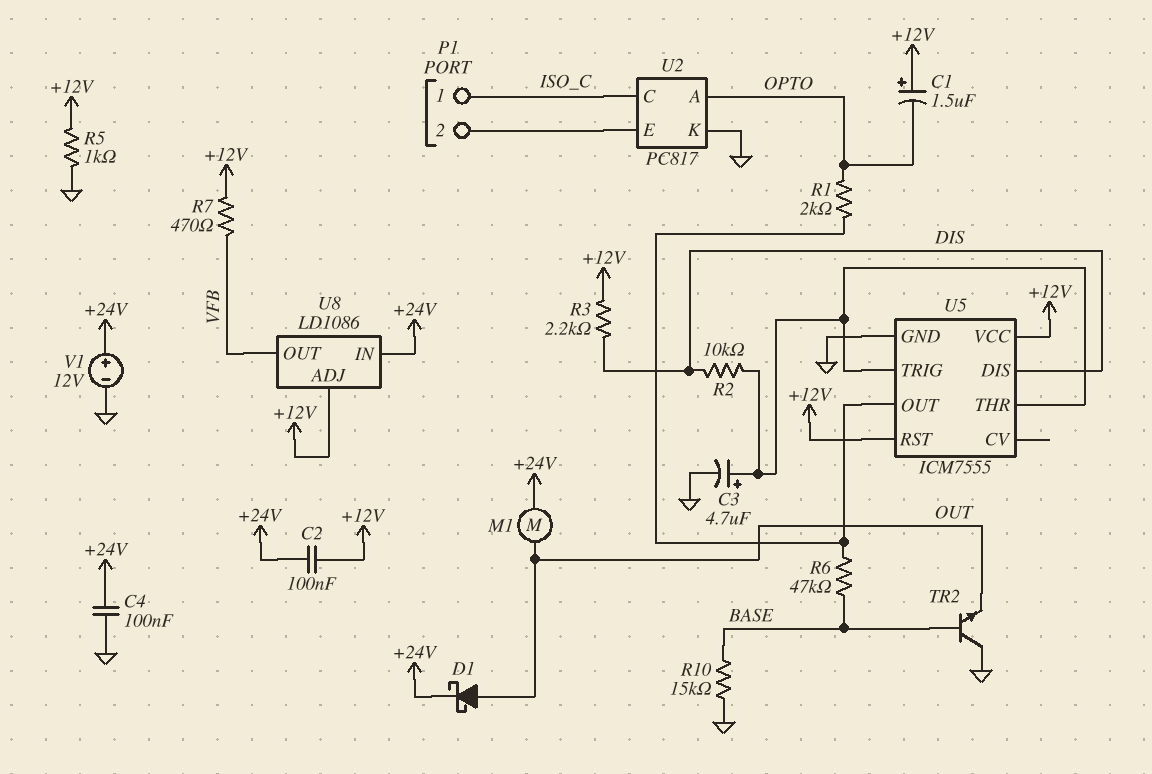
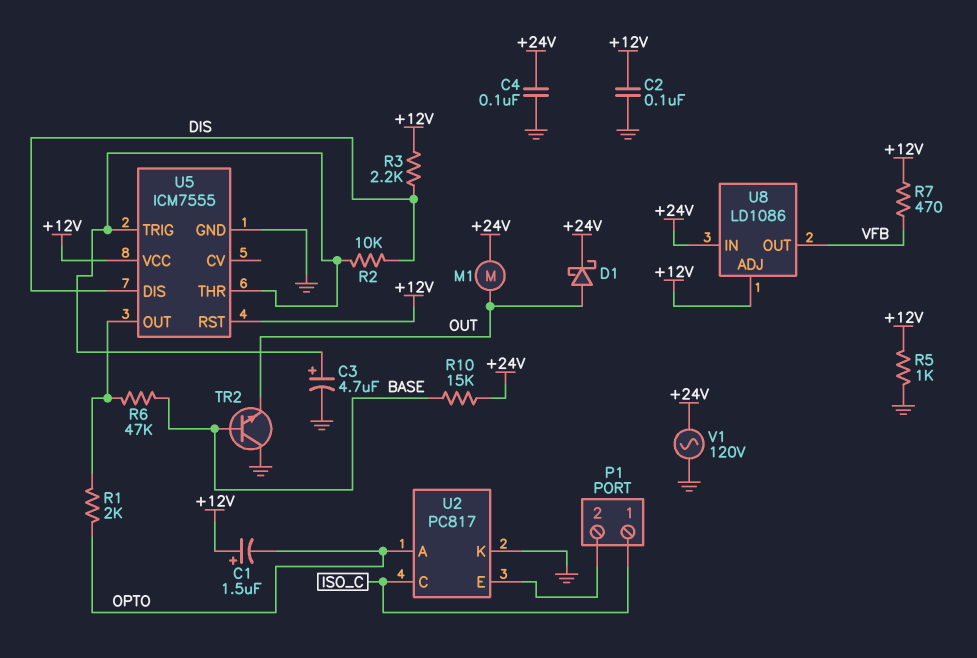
C2: 100nF (+12V, +24V) -> 100nF (+12V, GND)
R10: 15k (BASE, GND) -> 15k (+24V, BASE)
V1: 12V (plus +24V, minus GND) -> AC 120V (+24V, GND)

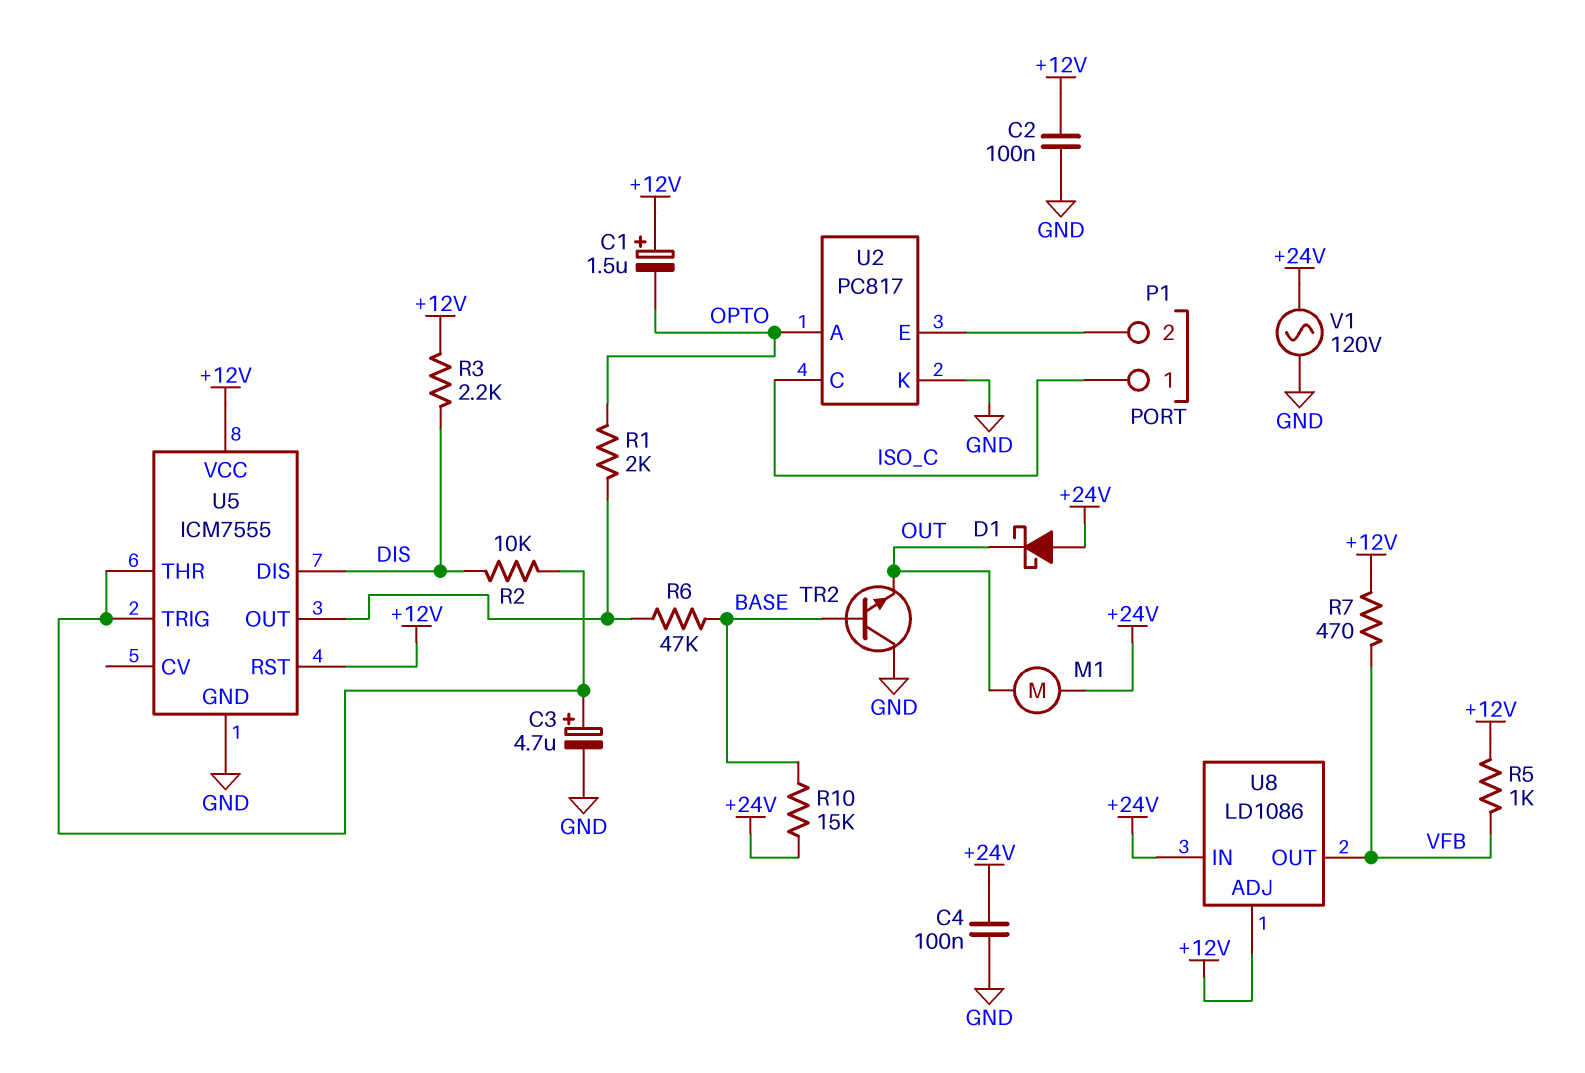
D1: schottky (A OUT, K +24V) -> schottky (A +24V, K OUT)
R5: 1k (+12V, GND) -> 1k (+12V, VFB)

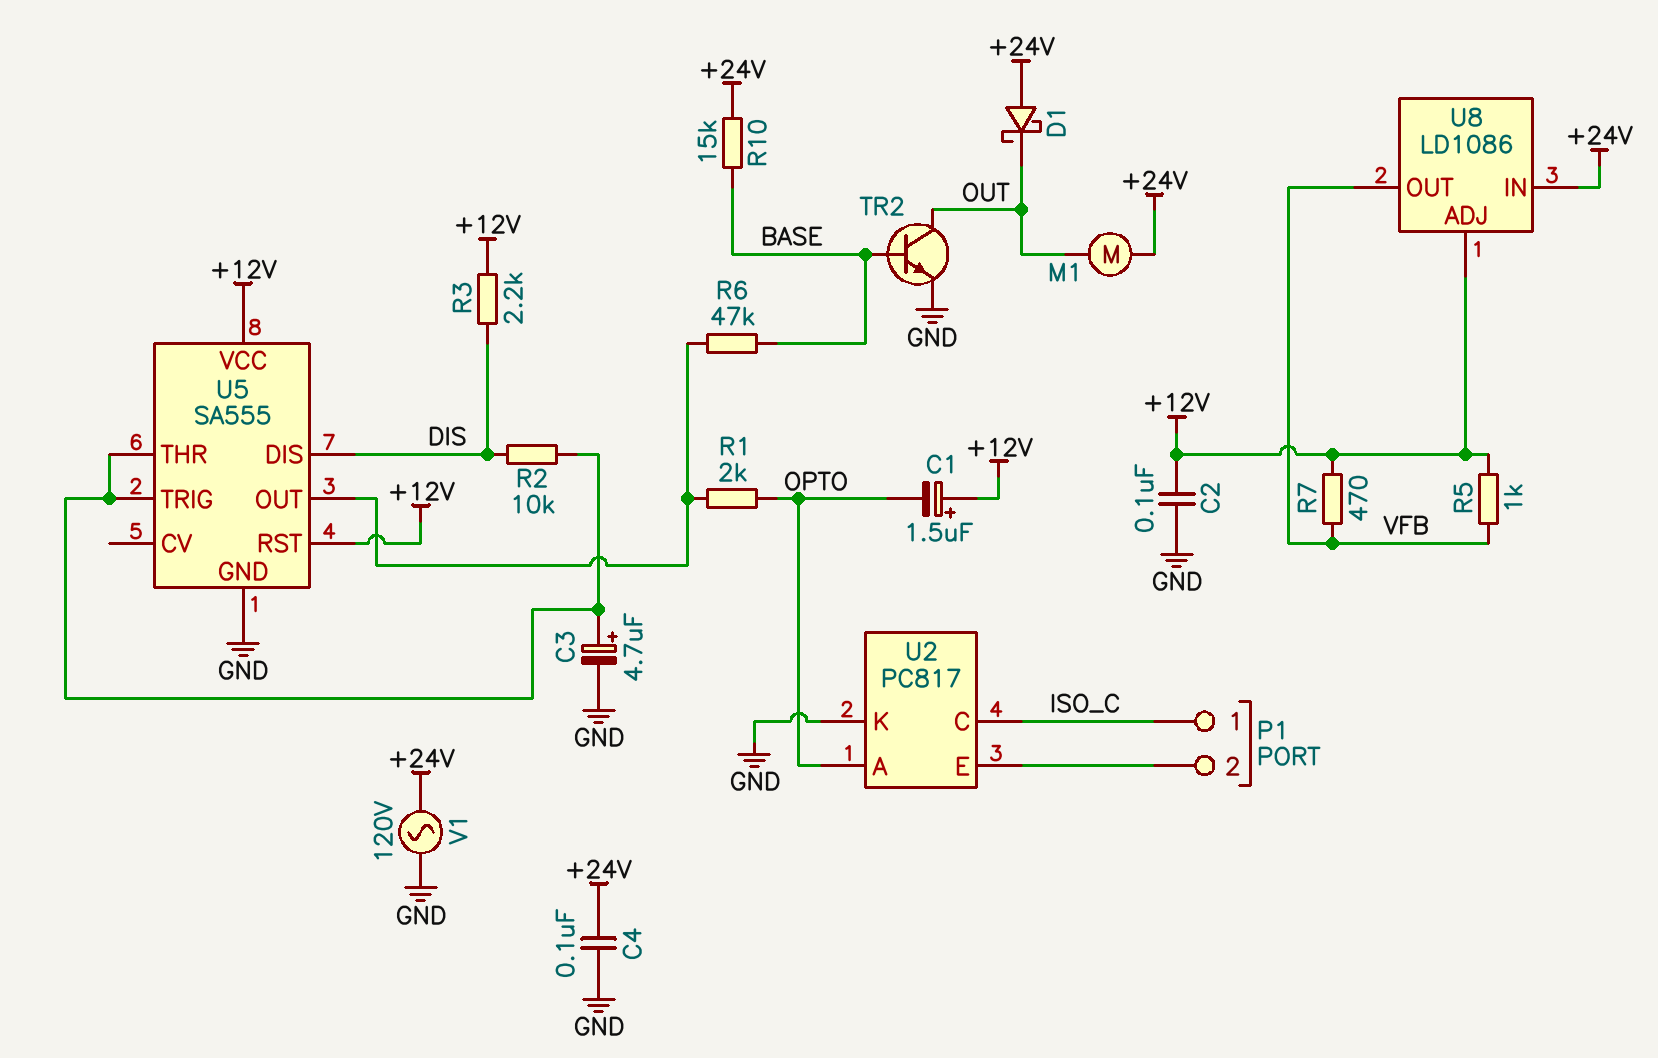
TR2: NPN (B BASE, C GND, E OUT) -> NPN (B BASE, C OUT, E GND)
U5: ICM7555 -> SA555

